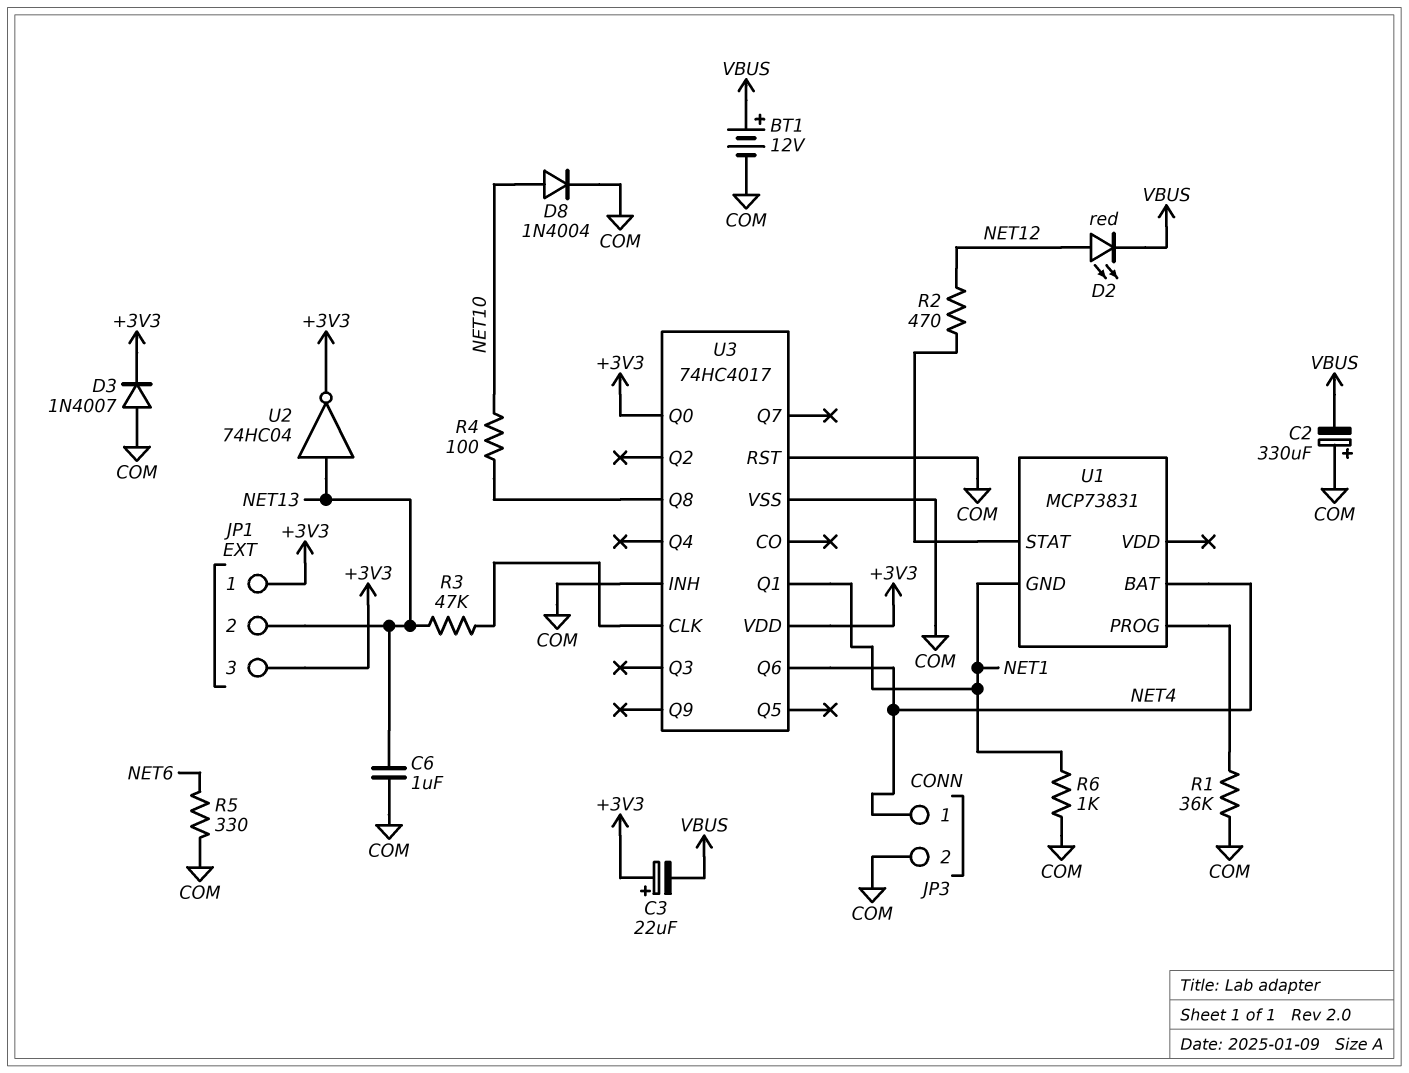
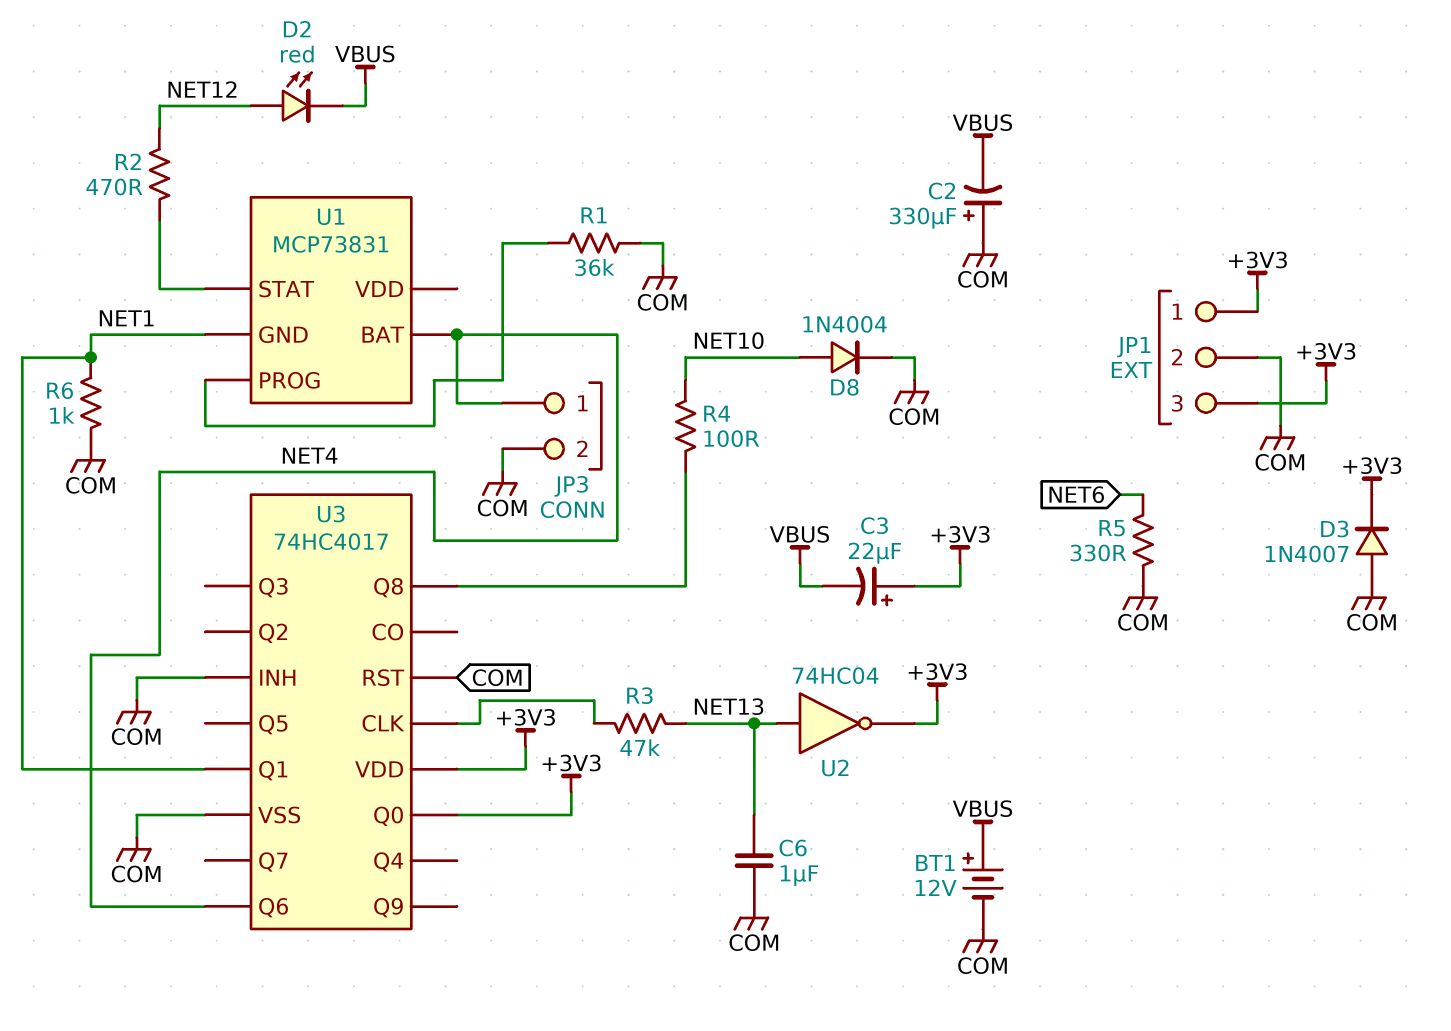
JP1 pin 2: NET13 -> COM

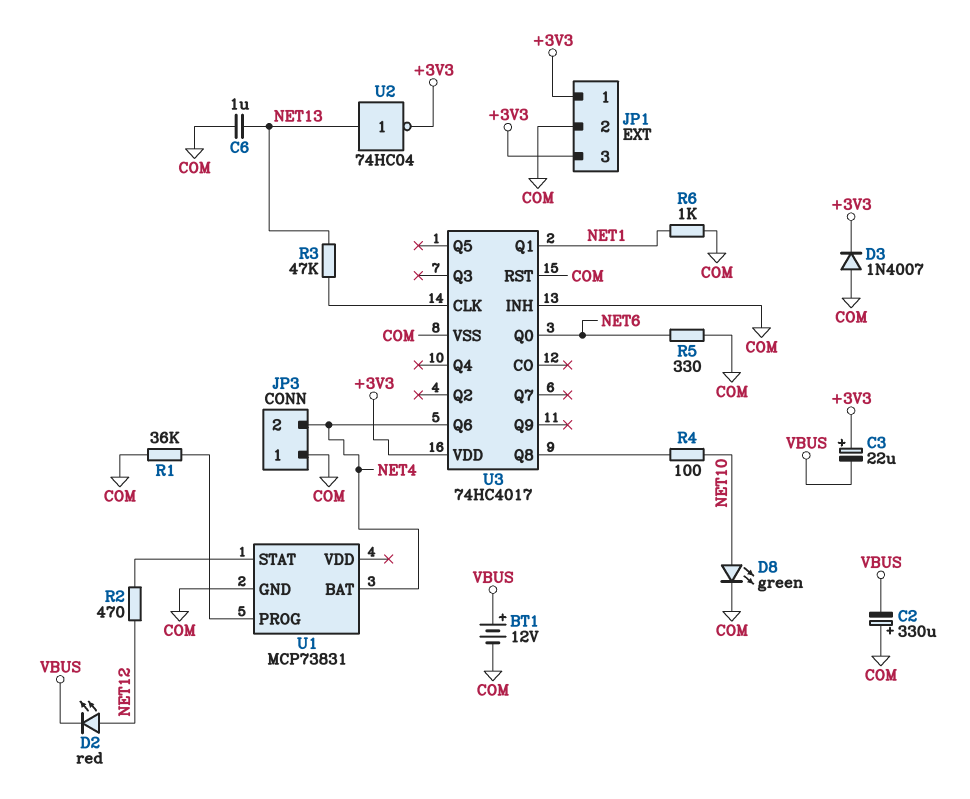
D8: diode 1N4004 (A NET10, K COM) -> LED green (A NET10, K COM)
JP3 pin 1: NET4 -> COM
JP3 pin 2: COM -> NET4
U1 pin GND: NET1 -> COM
U3 pin Q0: +3V3 -> NET6

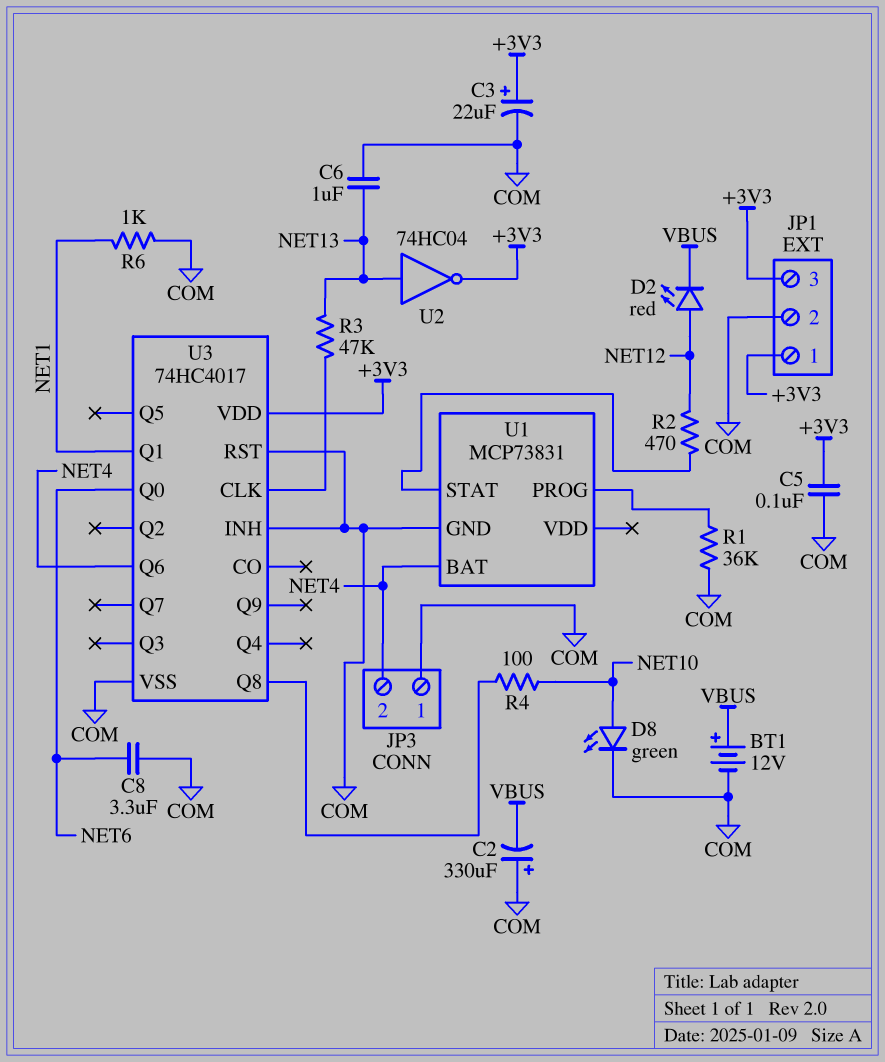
C3: 22uF (plus +3V3, minus VBUS) -> 22uF (plus +3V3, minus COM)
C5: none -> 100nF (+3V3, COM)
C8: none -> 3.3uF (COM, NET6)
D3: diode 1N4007 (A COM, K +3V3) -> none
R5: 330 (COM, NET6) -> none

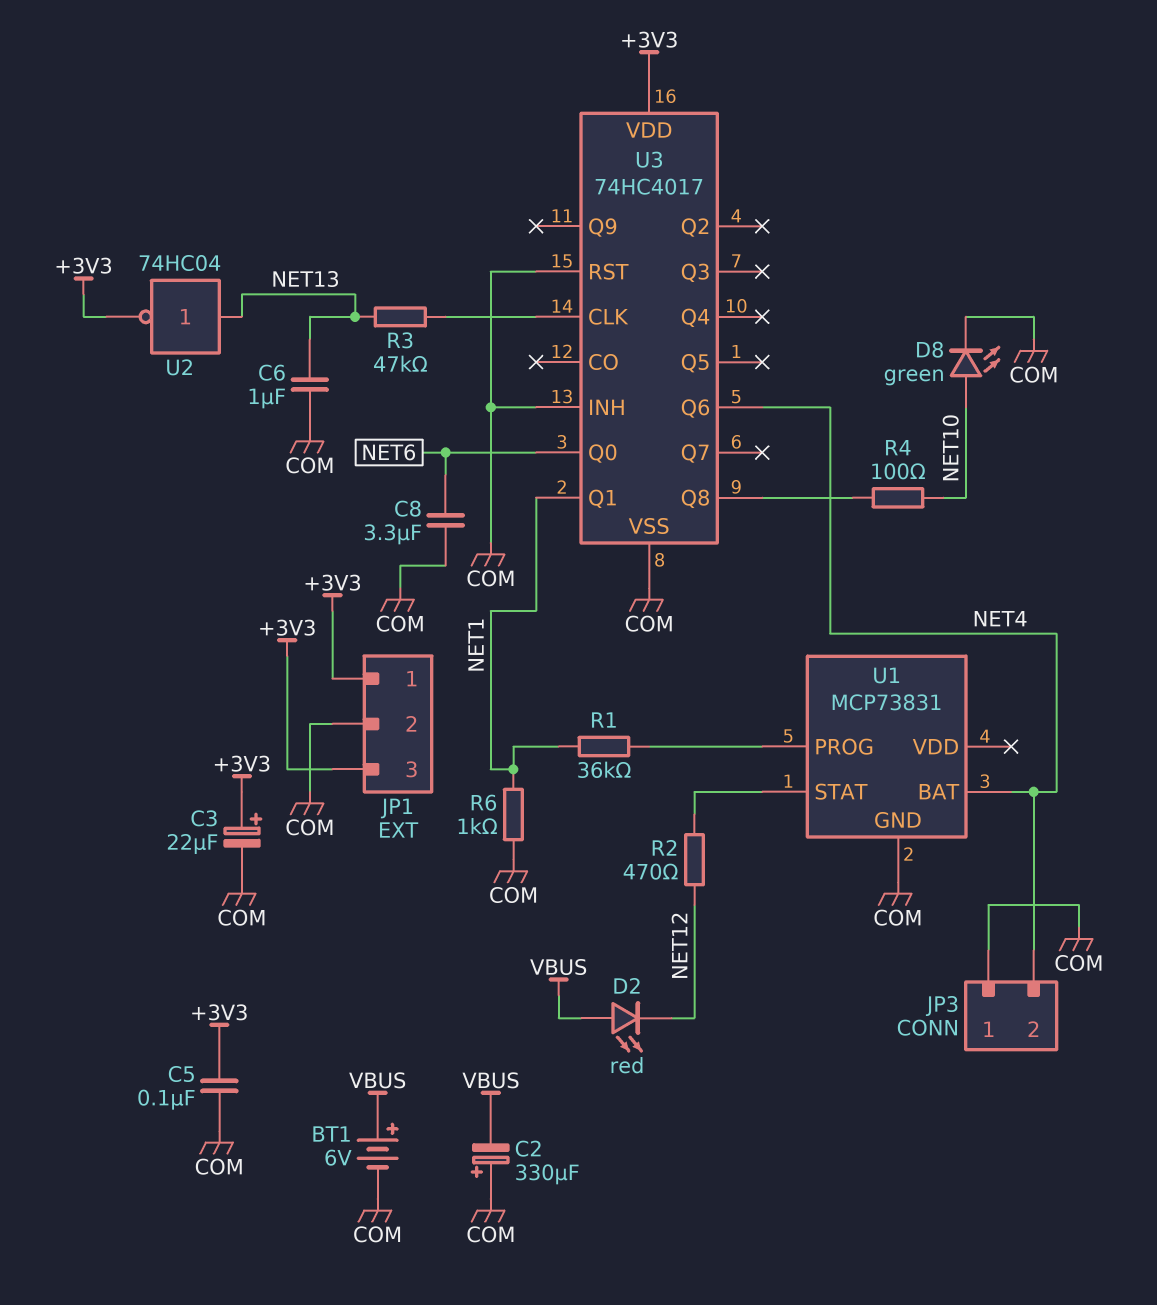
BT1: 12V (plus VBUS, minus COM) -> 6V (plus VBUS, minus COM)
D2: LED red (A NET12, K VBUS) -> LED red (A VBUS, K NET12)
R1: 36k (COM, U1/PROG) -> 36k (NET1, U1/PROG)

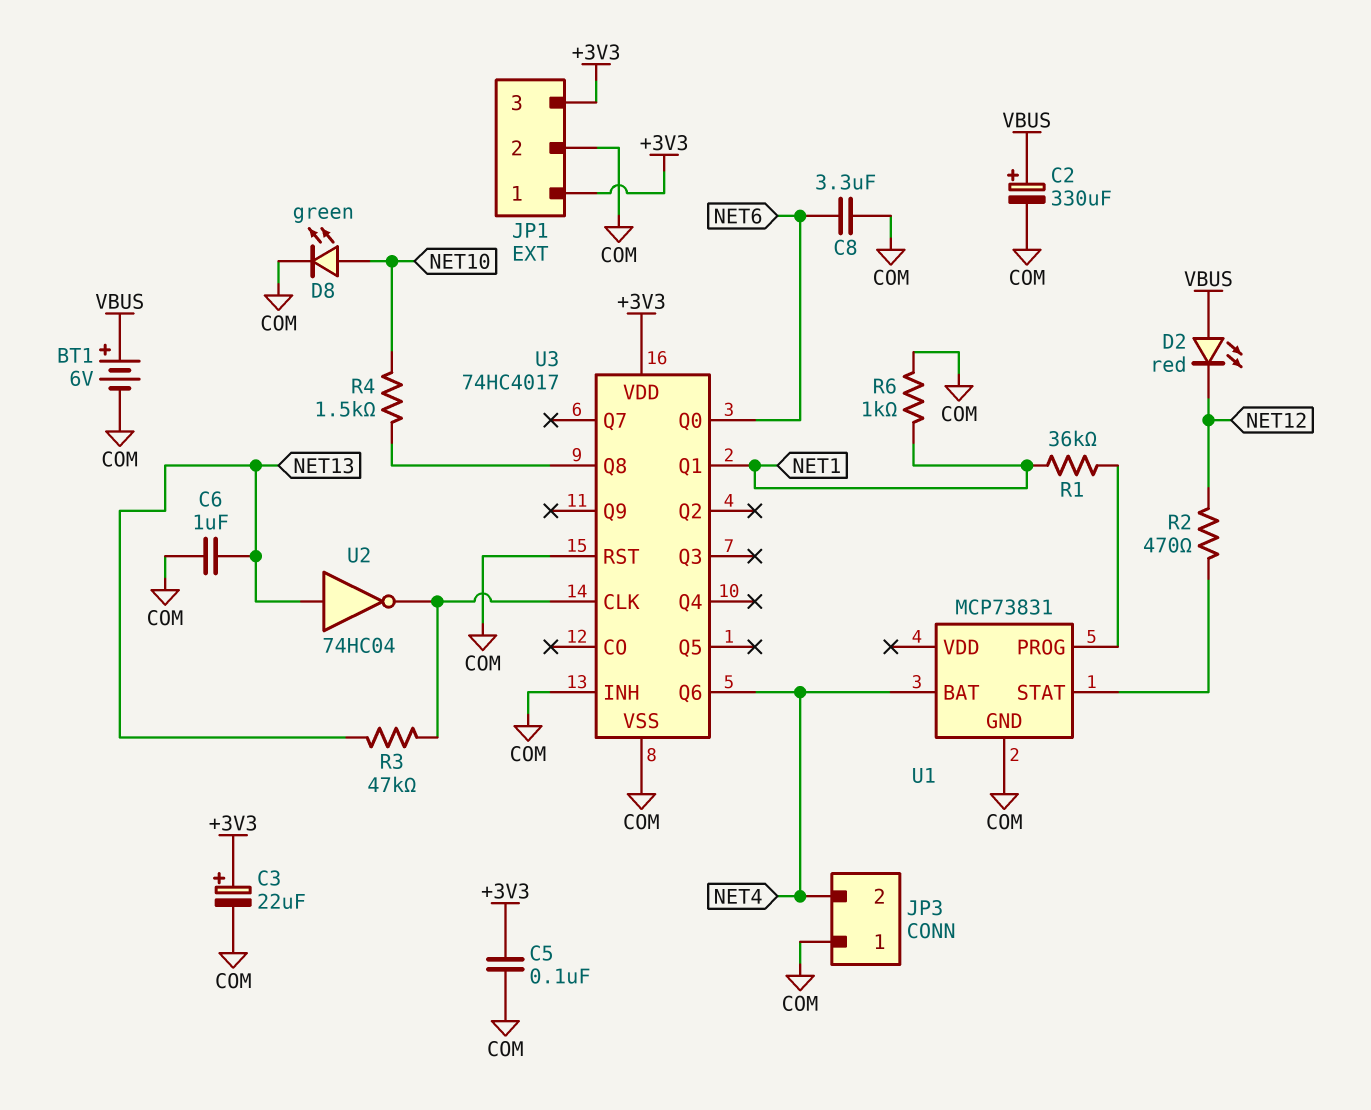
C2: 330uF (plus COM, minus VBUS) -> 330uF (plus VBUS, minus COM)
R4: 100 (NET10, U3/Q8) -> 1.5k (NET10, U3/Q8)
U2: NOT 74HC04 (in NET13, out +3V3) -> NOT 74HC04 (in NET13, out U3/CLK)

